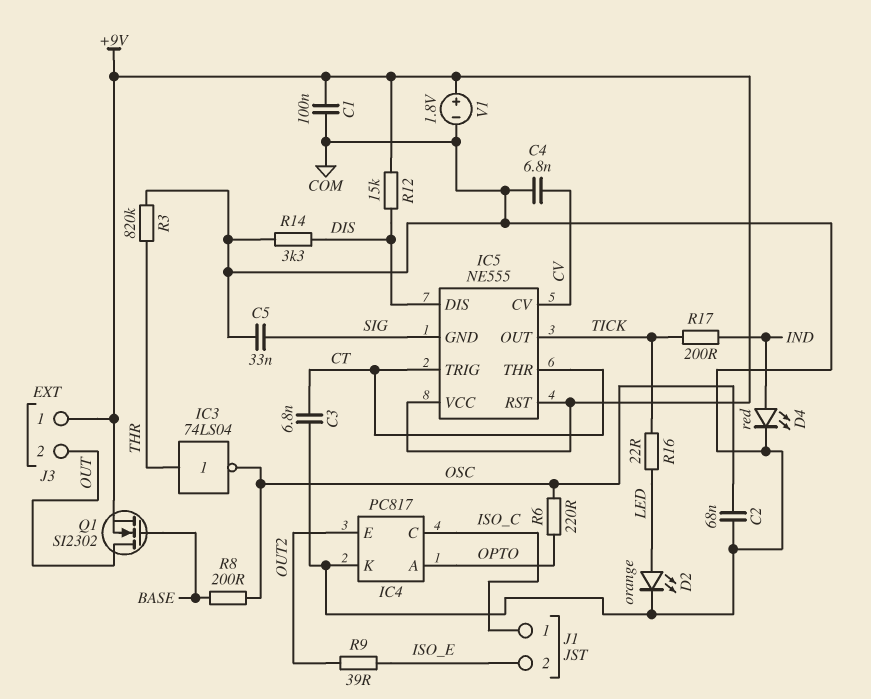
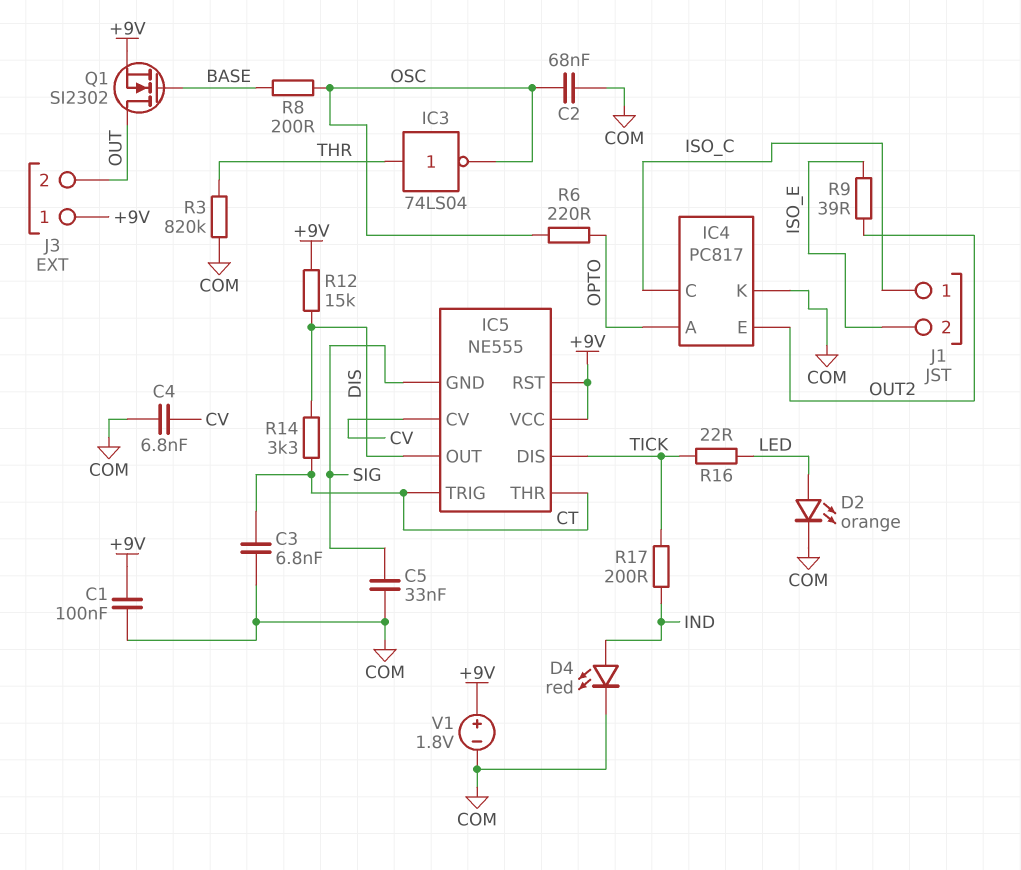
IC5 pin DIS: DIS -> TICK
IC5 pin OUT: TICK -> DIS
R14: 3.3k (COM, DIS) -> 3.3k (CT, DIS)

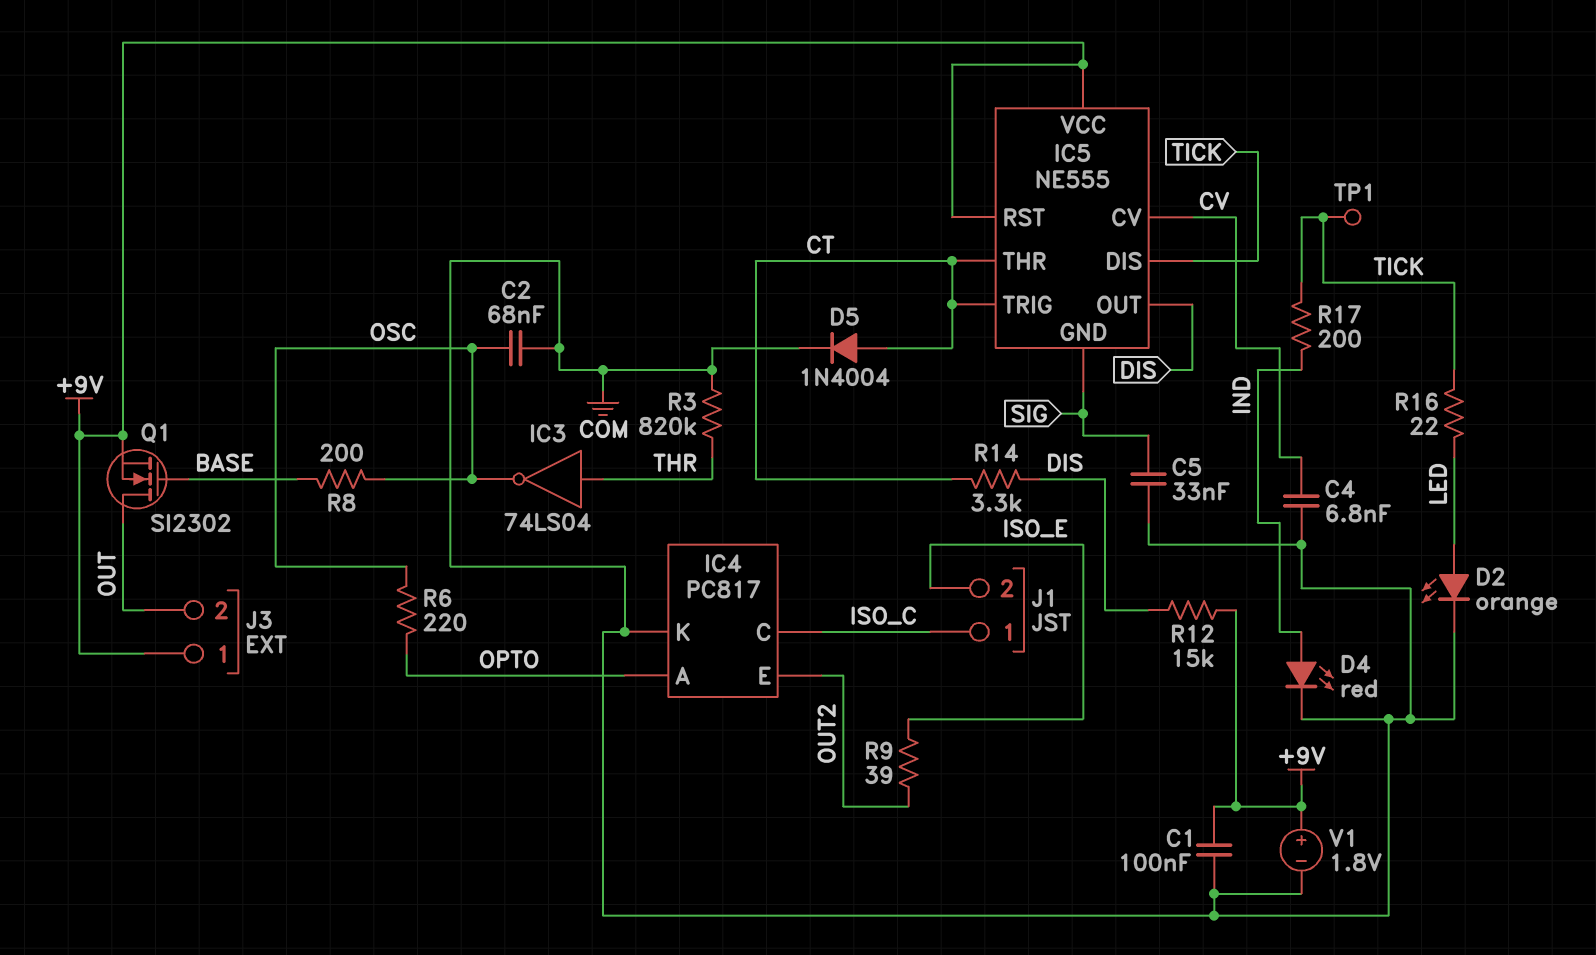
C3: 6.8nF (COM, CT) -> none
D5: none -> diode 1N4004 (A CT, K COM)
TP1: none -> test point (TICK)

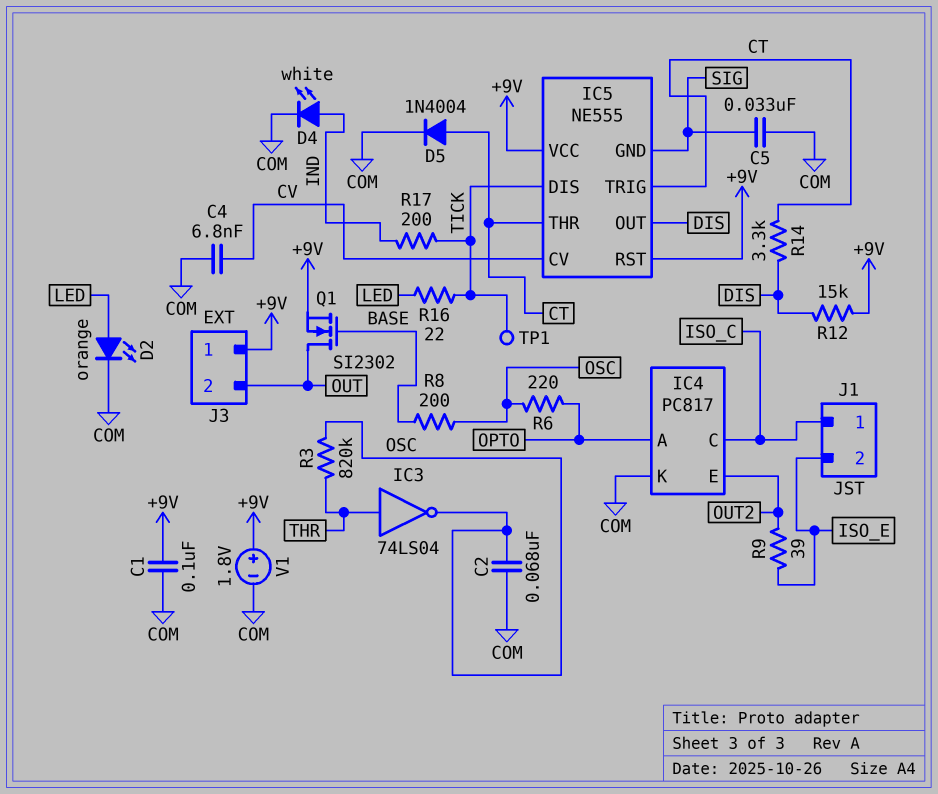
D4: LED red (A IND, K COM) -> LED white (A IND, K COM)
R3: 820k (COM, THR) -> 820k (OSC, THR)

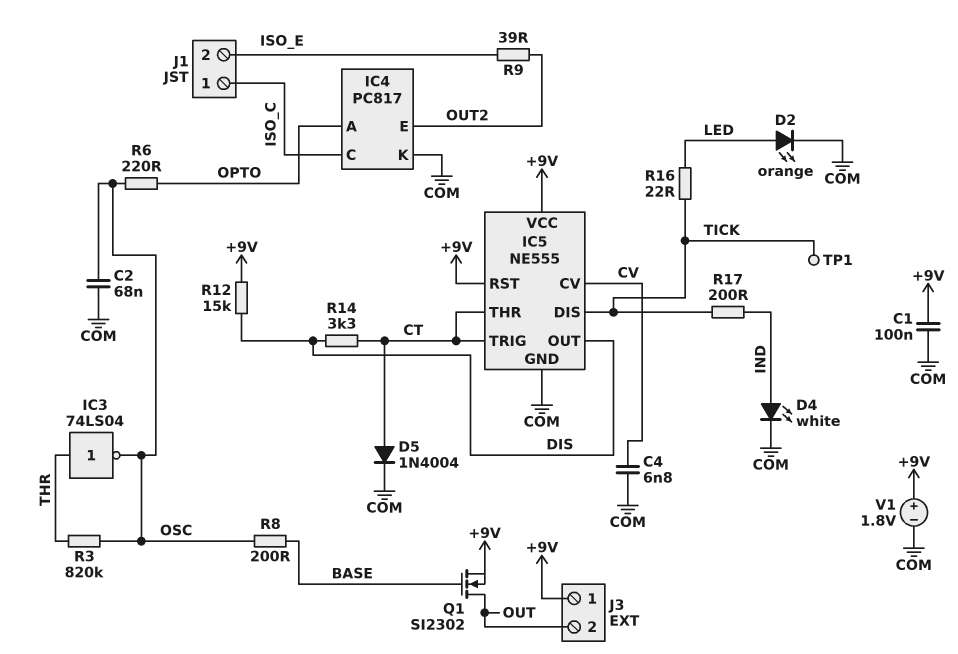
C5: 33nF (COM, SIG) -> none
IC5 pin GND: SIG -> COM

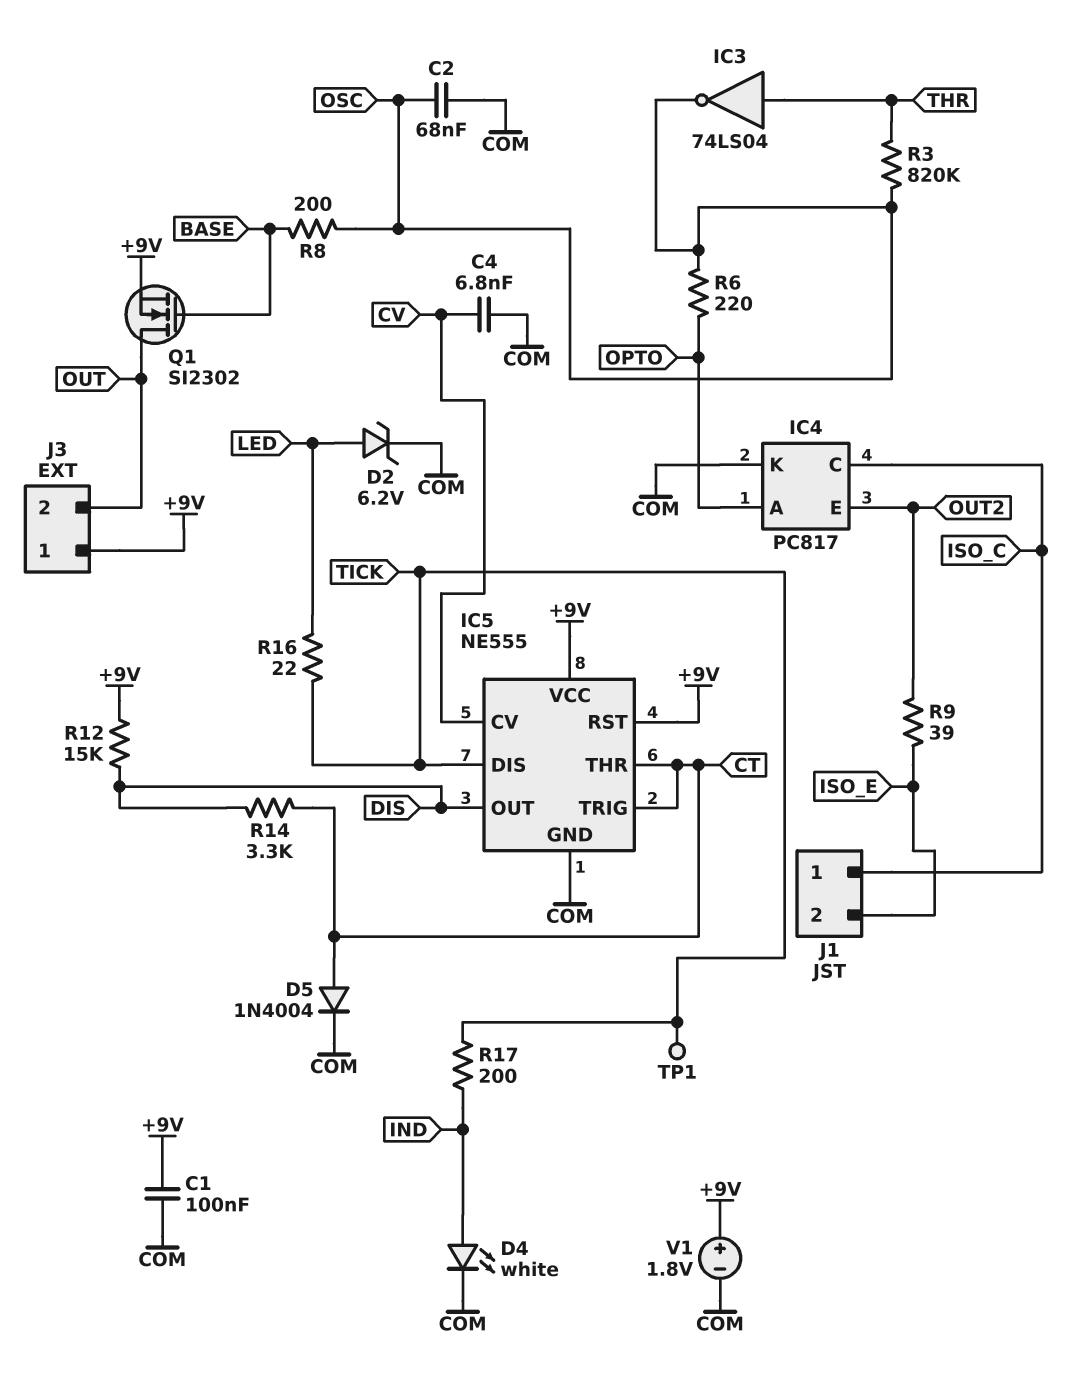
D2: LED orange (A LED, K COM) -> zener 6.2V (A LED, K COM)

